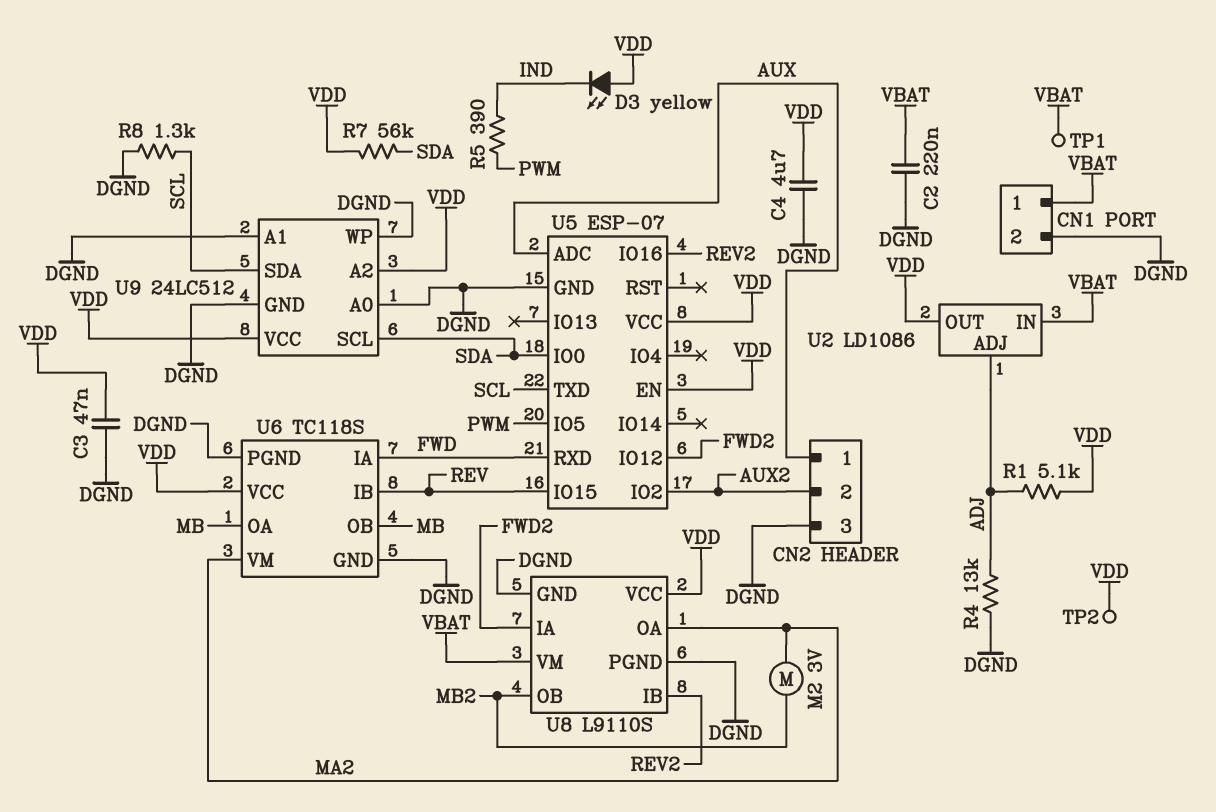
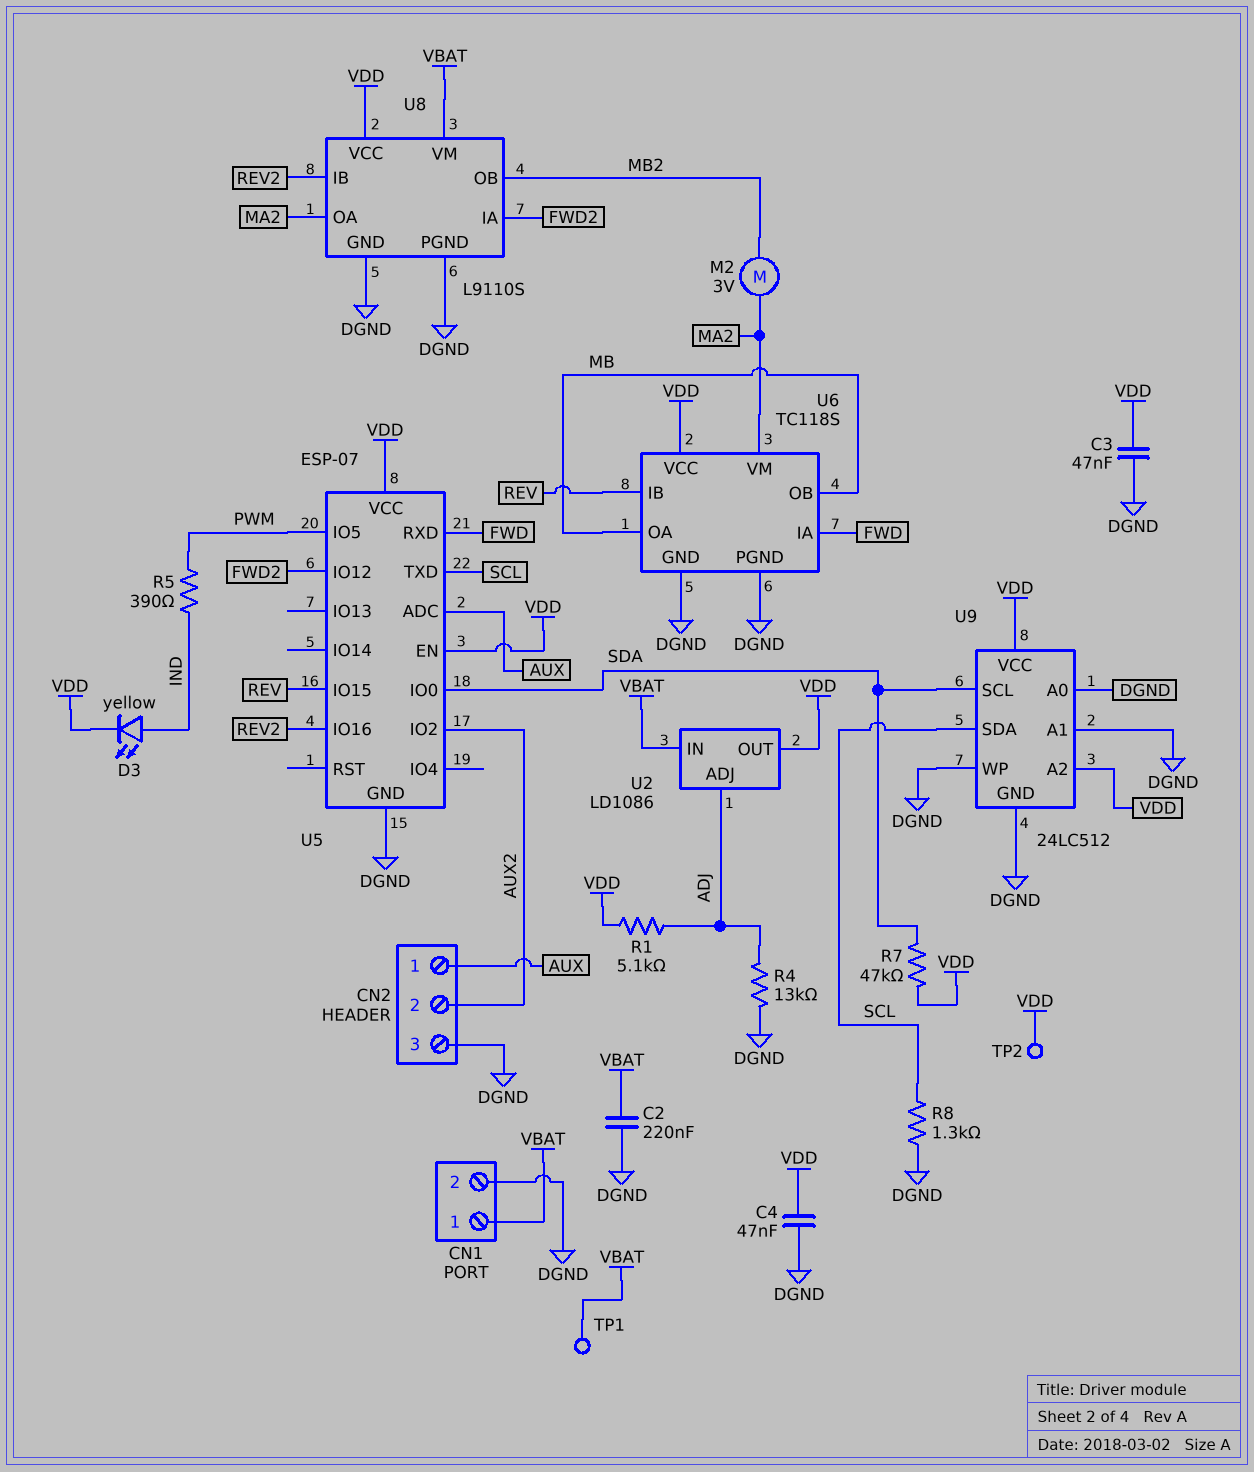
C4: 4.7uF (DGND, VDD) -> 47nF (DGND, VDD)
D3: LED yellow (A VDD, K IND) -> LED yellow (A IND, K VDD)
R7: 56k (SDA, VDD) -> 47k (SDA, VDD)

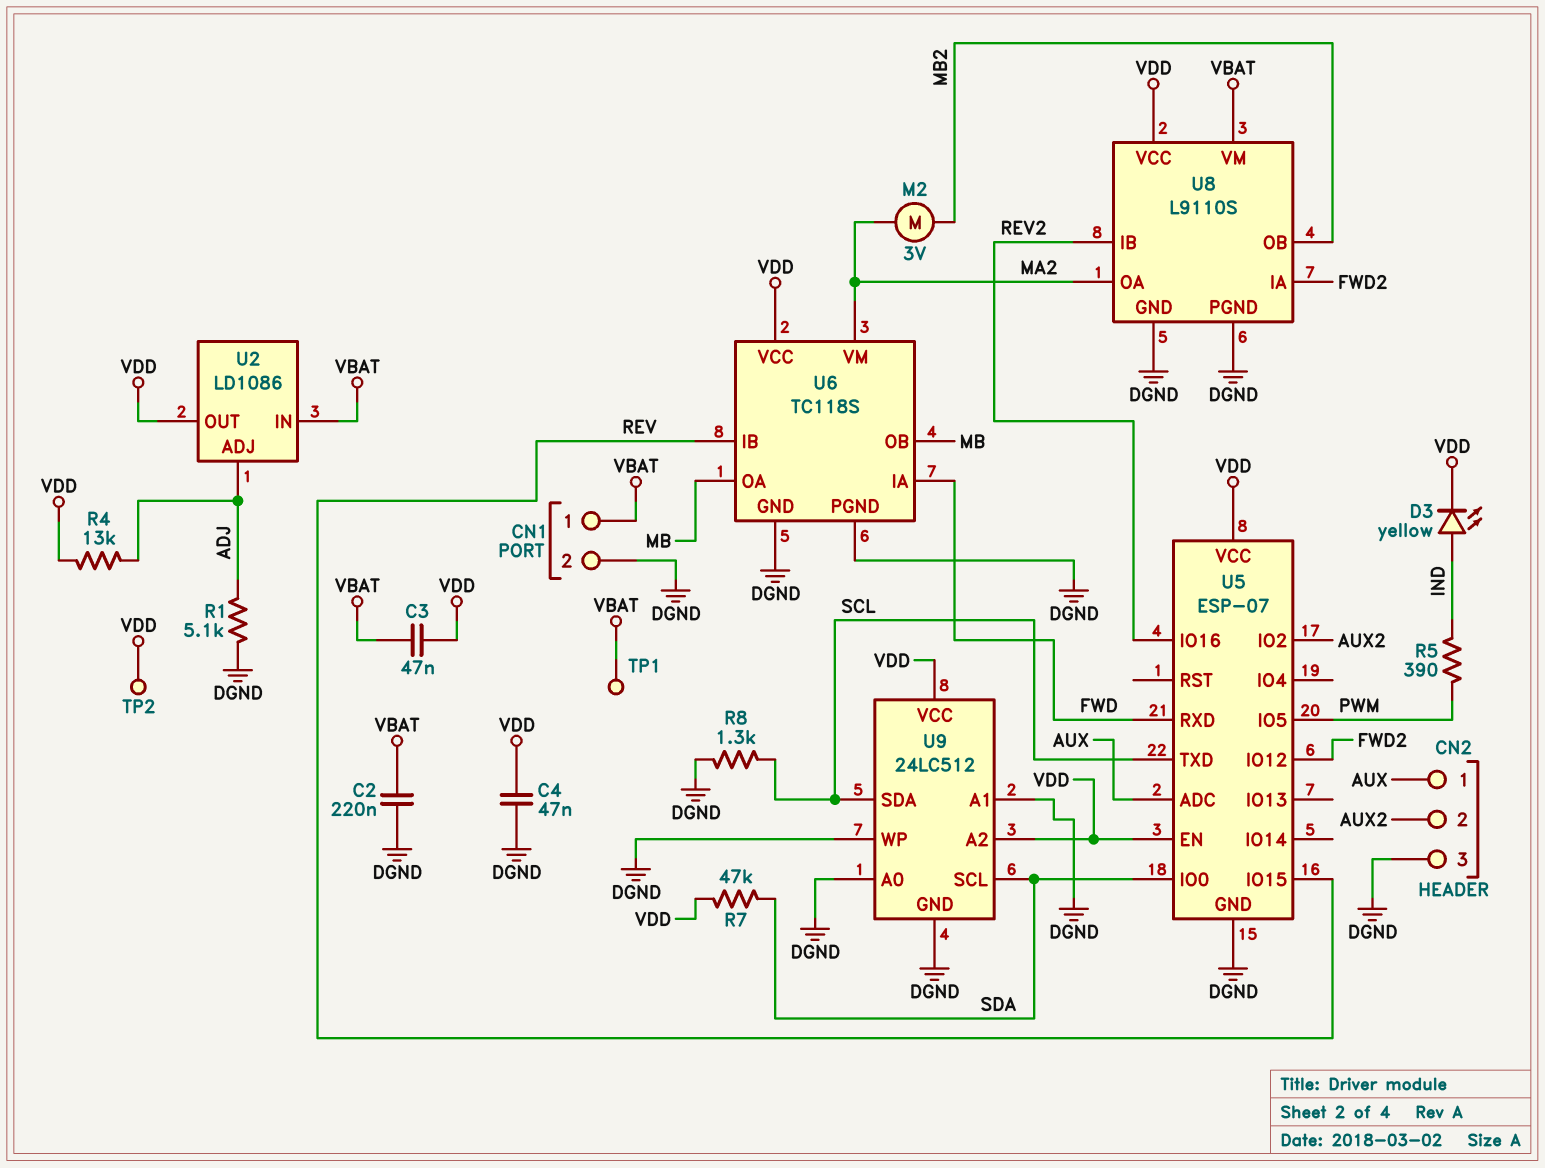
C3: 47nF (DGND, VDD) -> 47nF (VBAT, VDD)
R1: 5.1k (ADJ, VDD) -> 5.1k (ADJ, DGND)
R4: 13k (ADJ, DGND) -> 13k (ADJ, VDD)

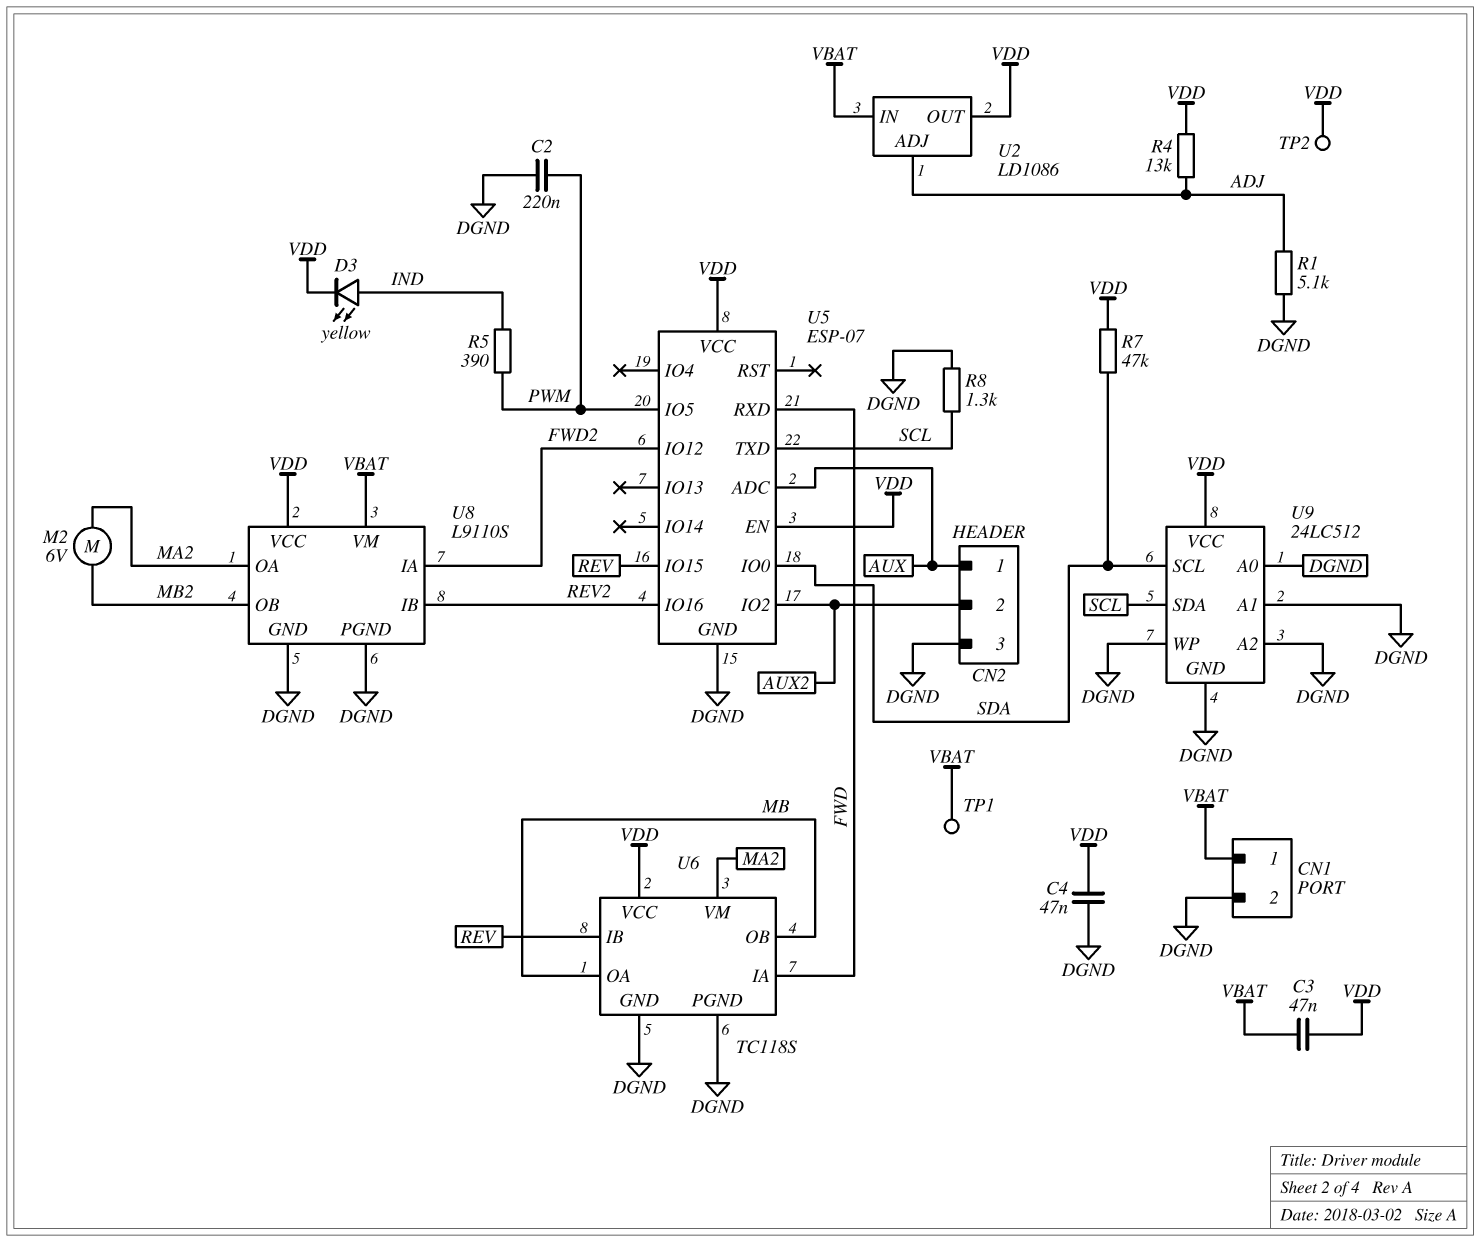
C2: 220nF (DGND, VBAT) -> 220nF (DGND, PWM)
M2: motor 3V (MA2, MB2) -> motor 6V (MA2, MB2)
U9 pin A2: VDD -> DGND

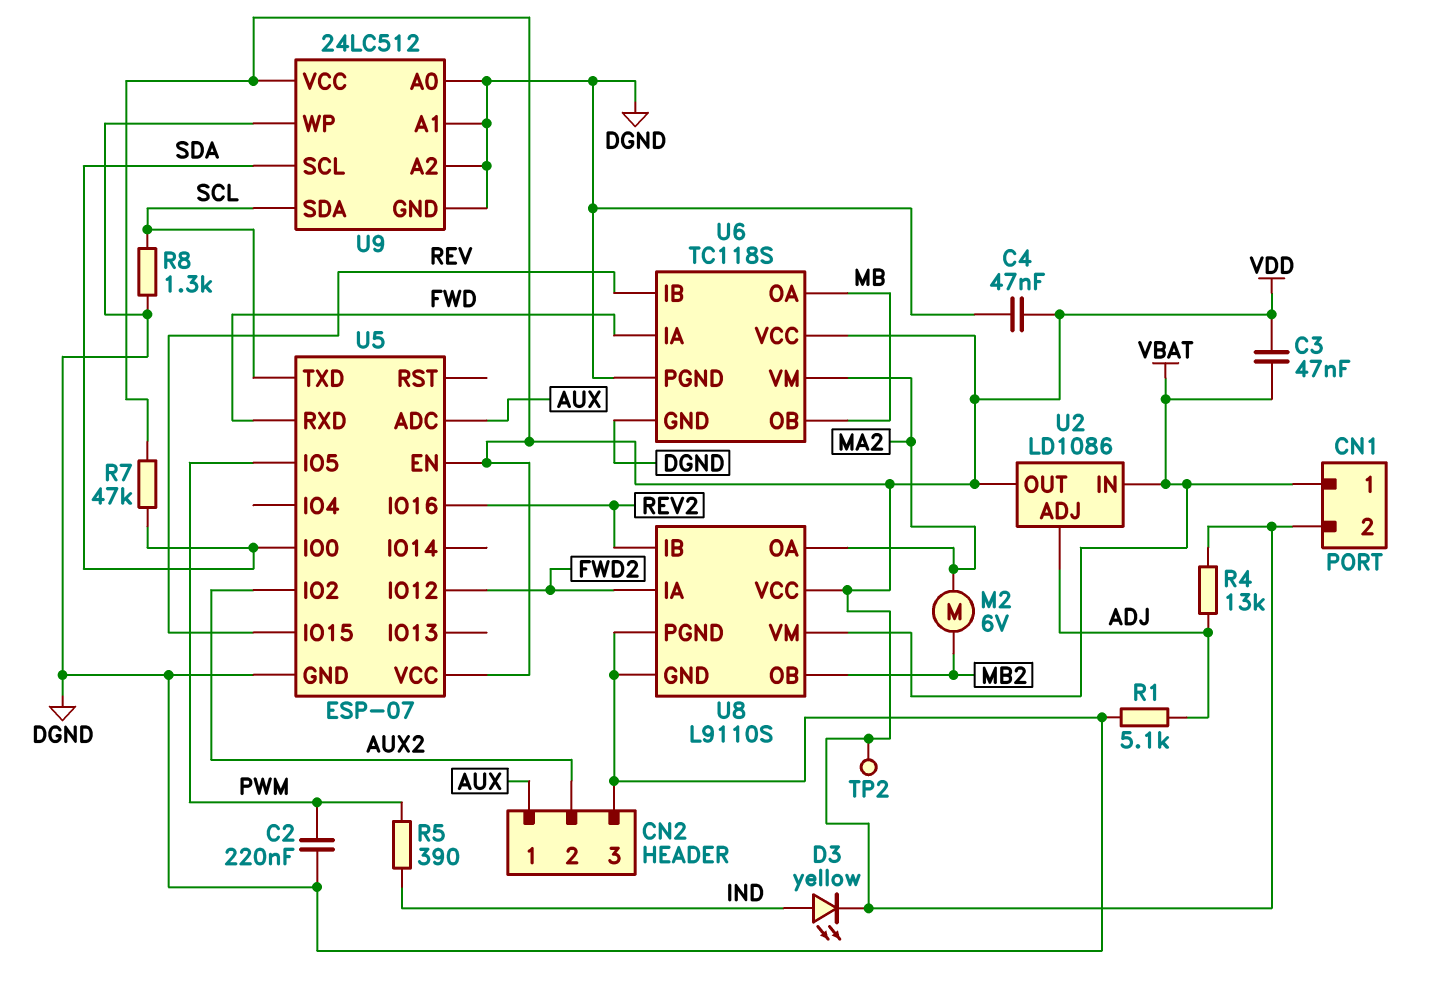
CN1 pin 2: DGND -> VDD
TP1: test point (VBAT) -> none

